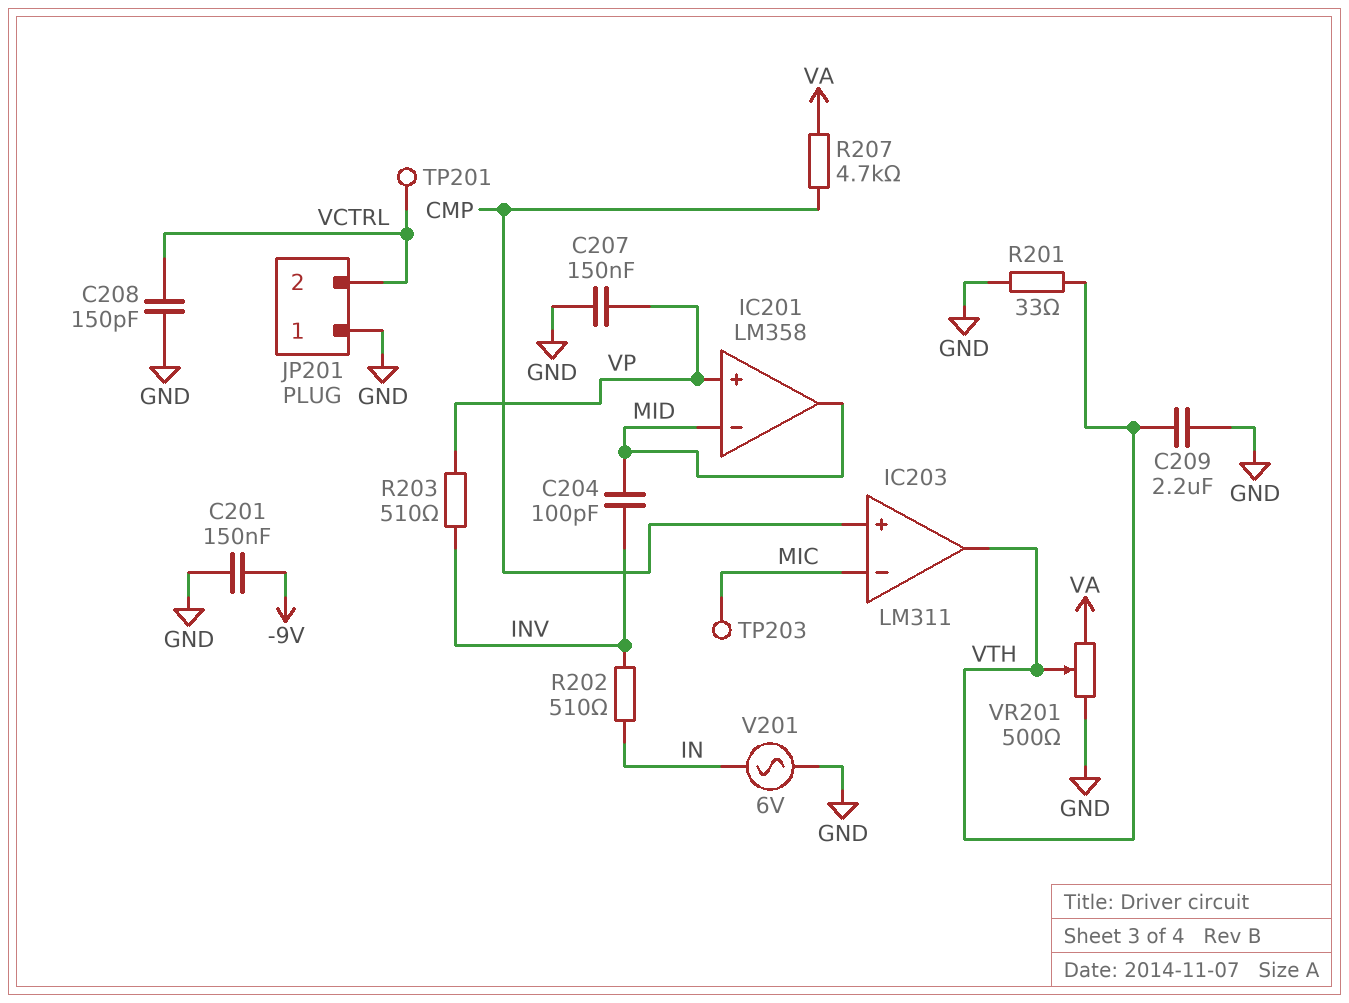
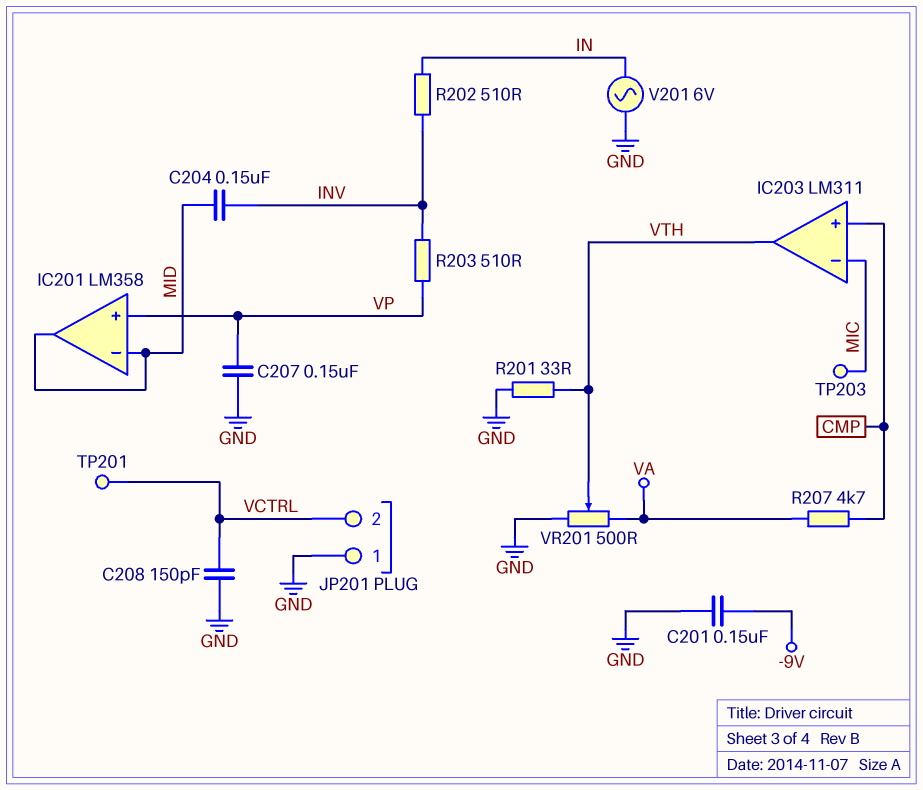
C204: 100pF (INV, MID) -> 150nF (INV, MID)
C209: 2.2uF (GND, VTH) -> none

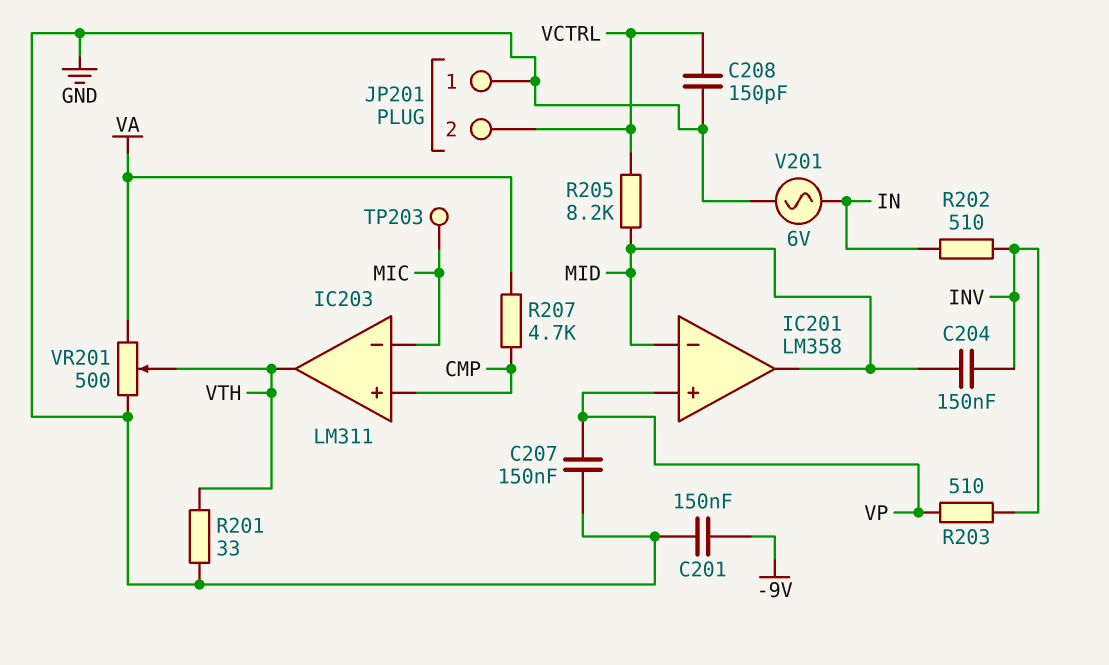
R205: none -> 8.2k (MID, VCTRL)
TP201: test point (VCTRL) -> none

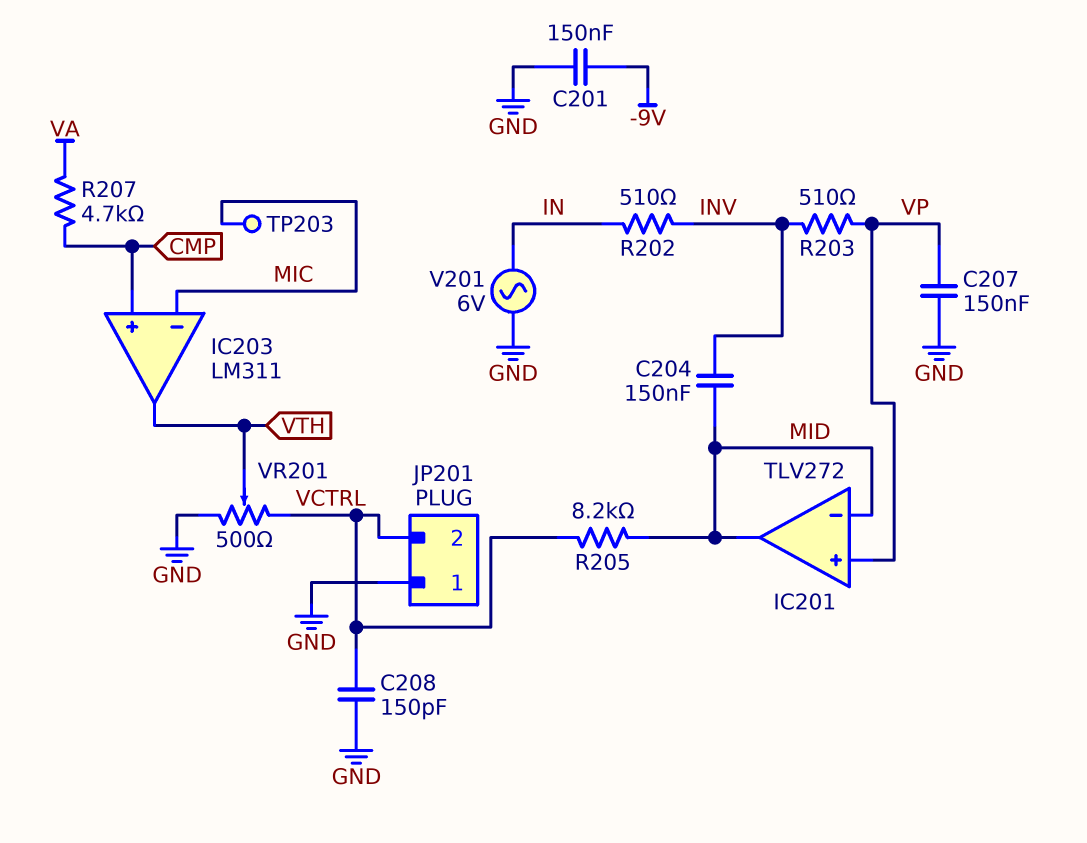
IC201: LM358 -> TLV272
R201: 33 (GND, VTH) -> none
VR201: 500 (GND, VA, wiper VTH) -> 500 (GND, VCTRL, wiper VTH)

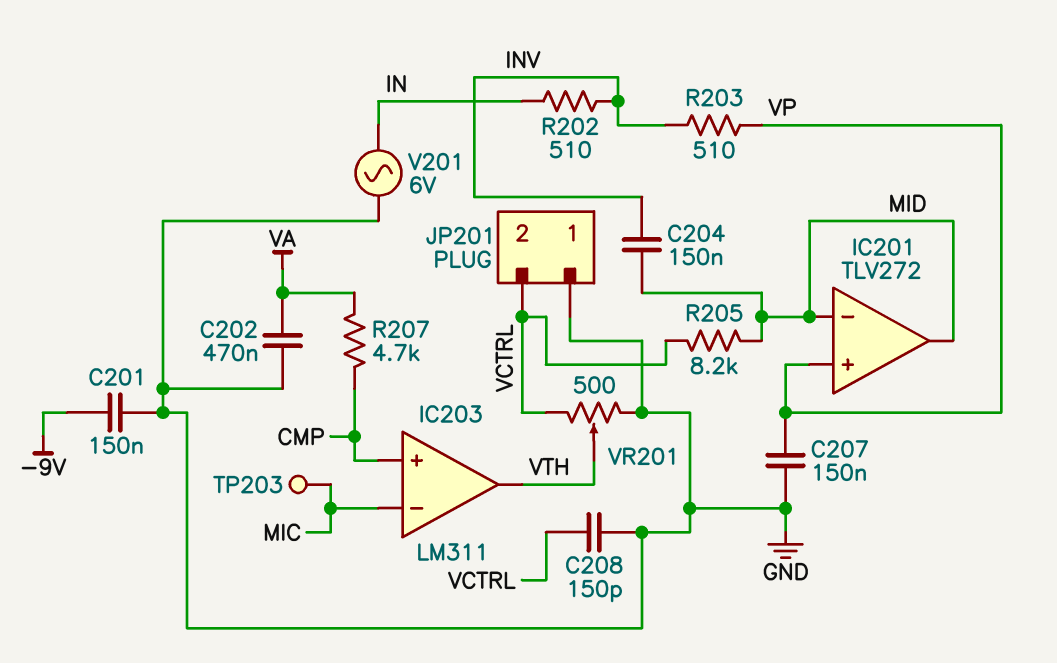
C202: none -> 470nF (GND, VA)

